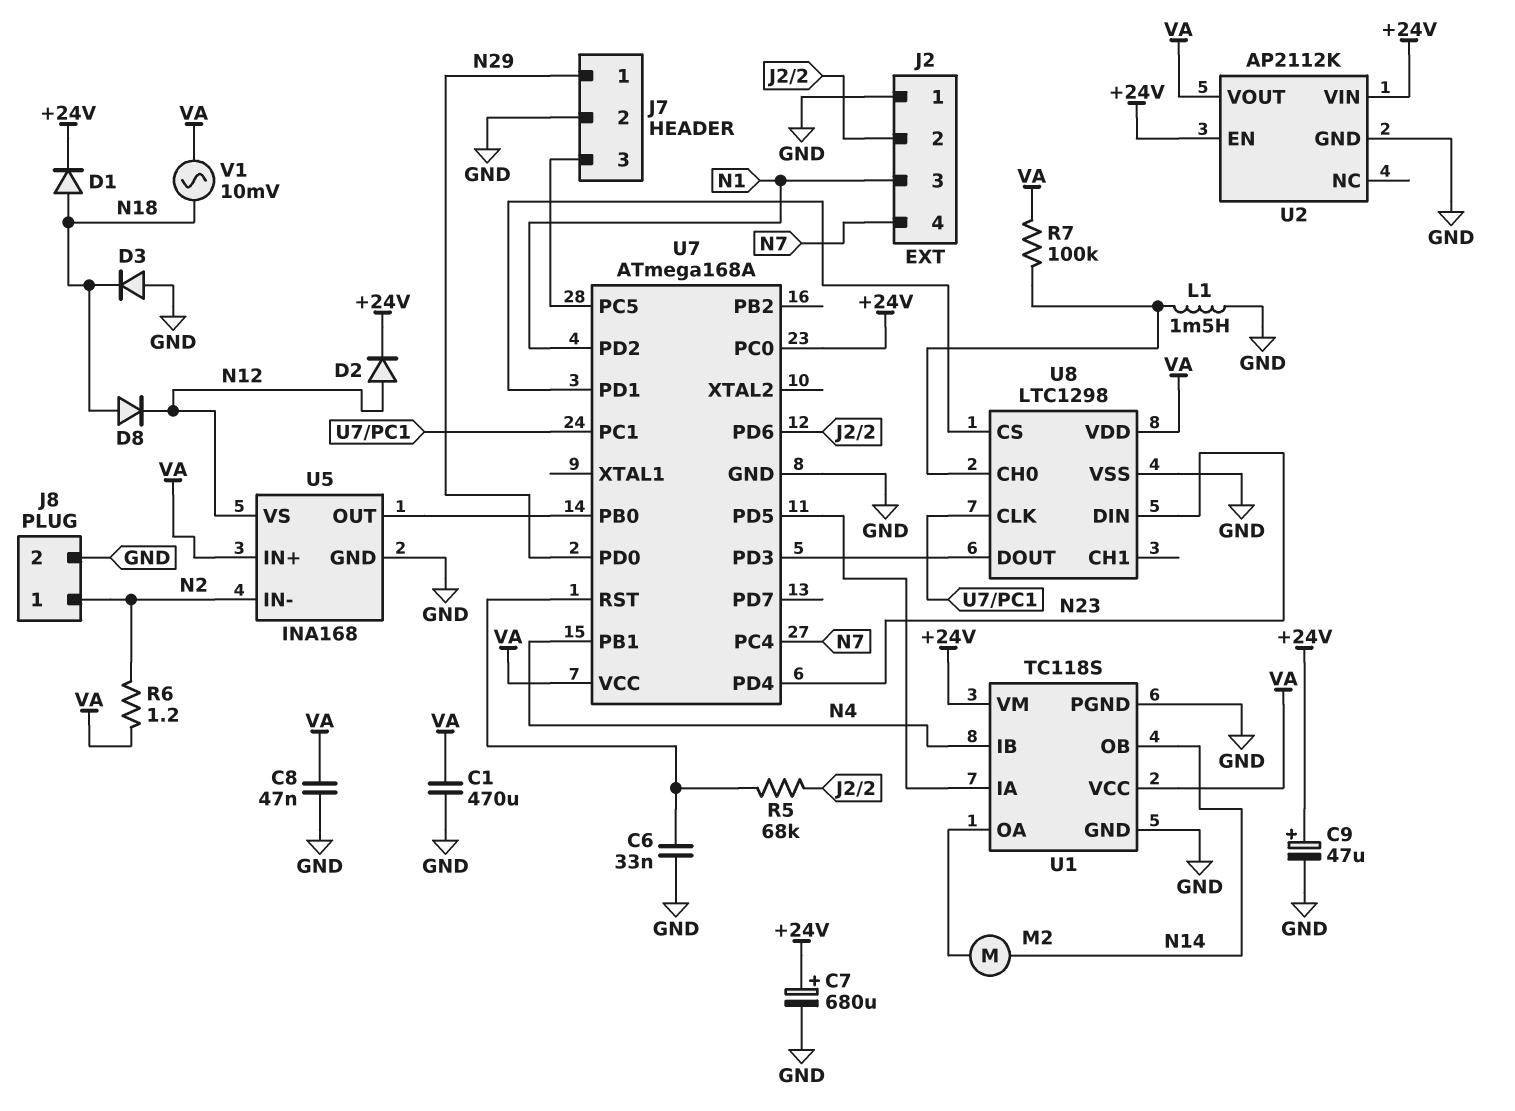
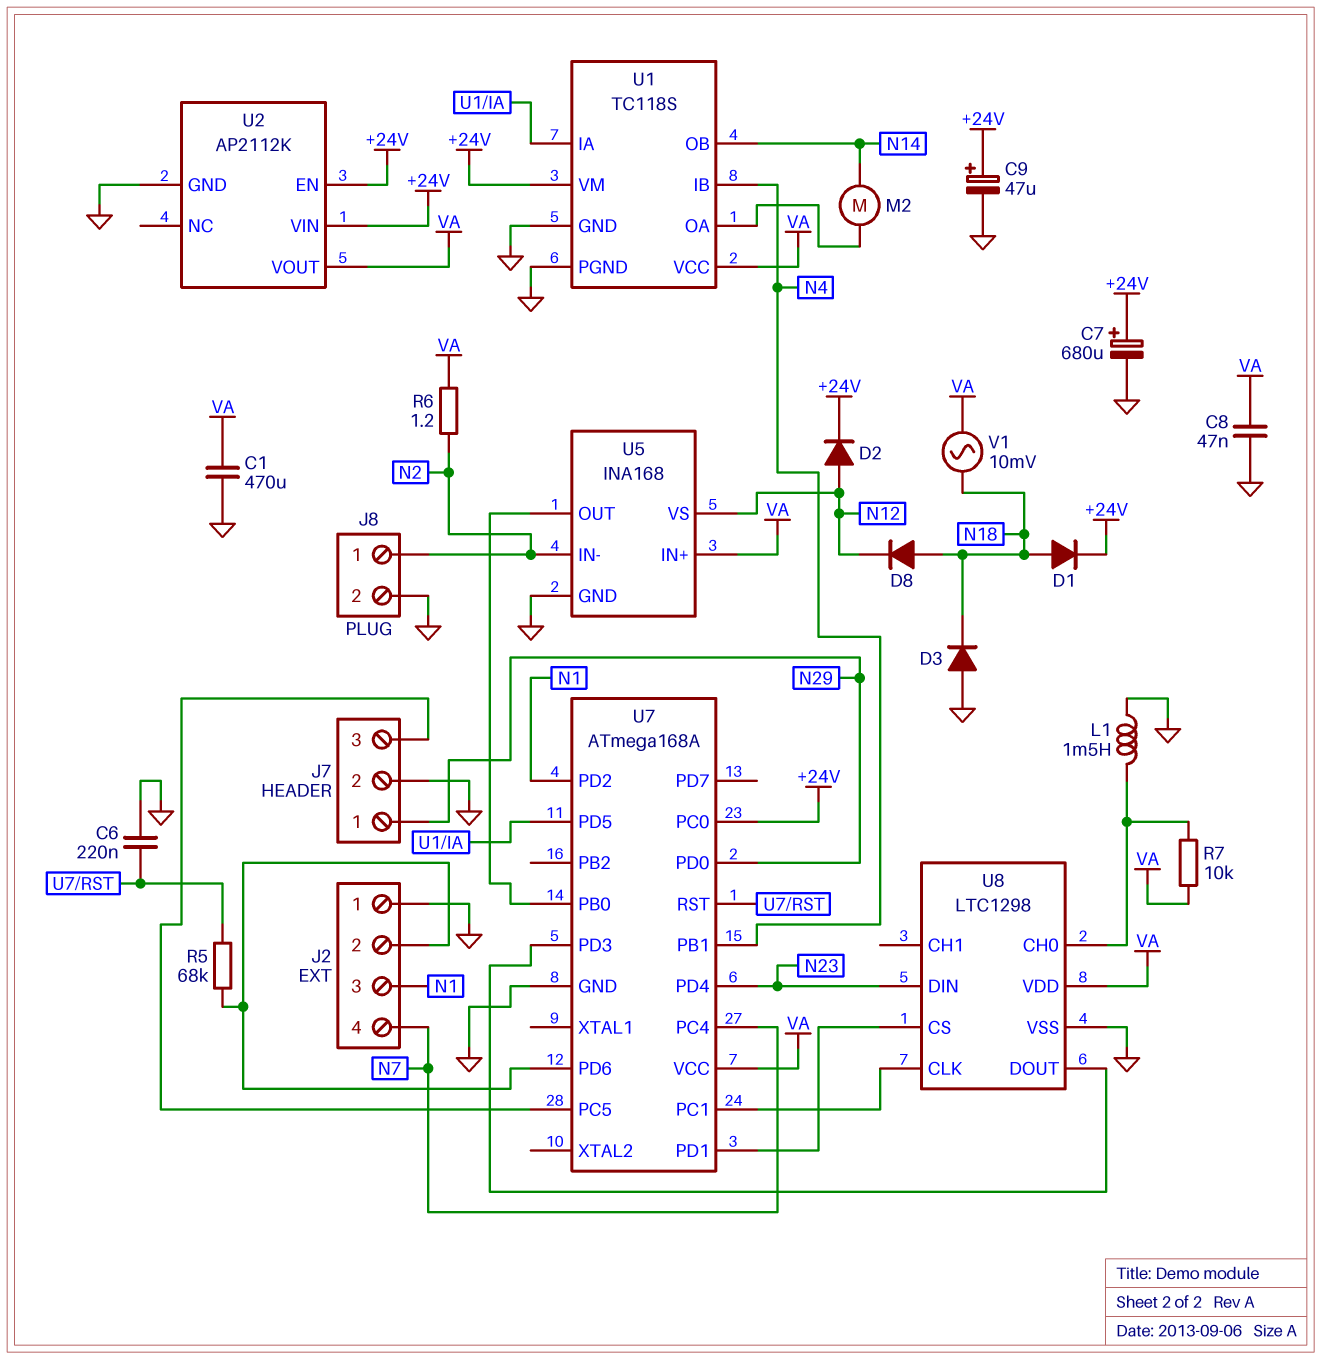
C6: 33nF (GND, U7/RST) -> 220nF (GND, U7/RST)
R7: 100k (U8/CH0, VA) -> 10k (U8/CH0, VA)

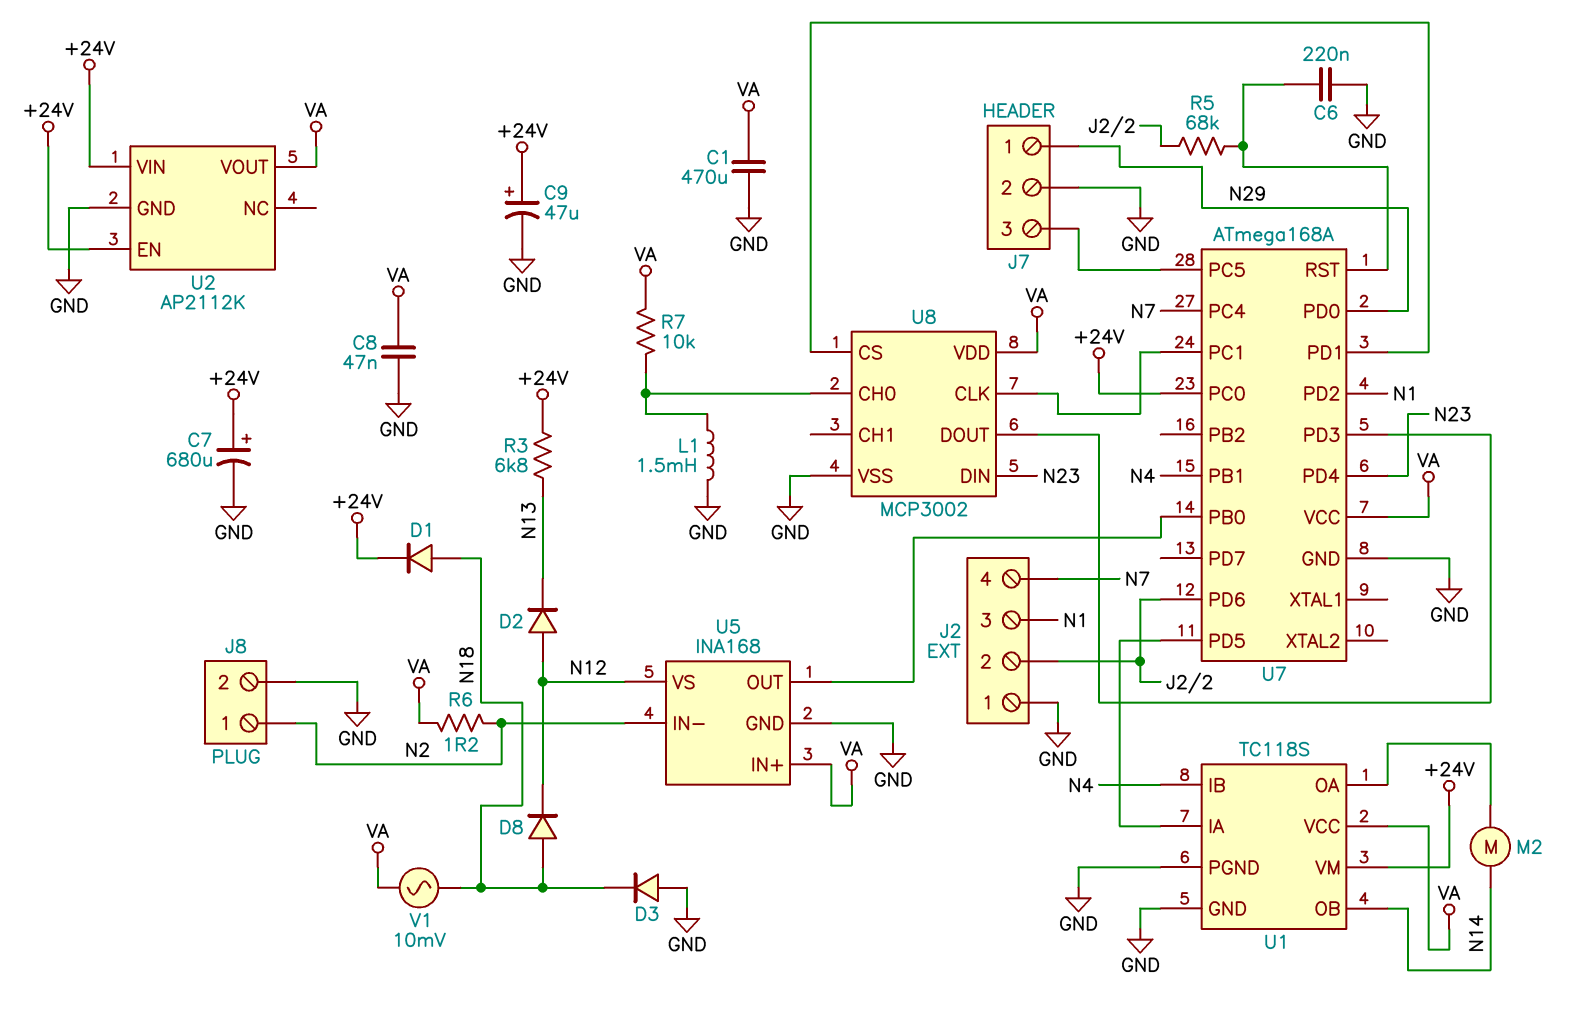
D2: diode (A N12, K +24V) -> diode (A N12, K N13)
R3: none -> 6.8k (+24V, N13)
U8: LTC1298 -> MCP3002

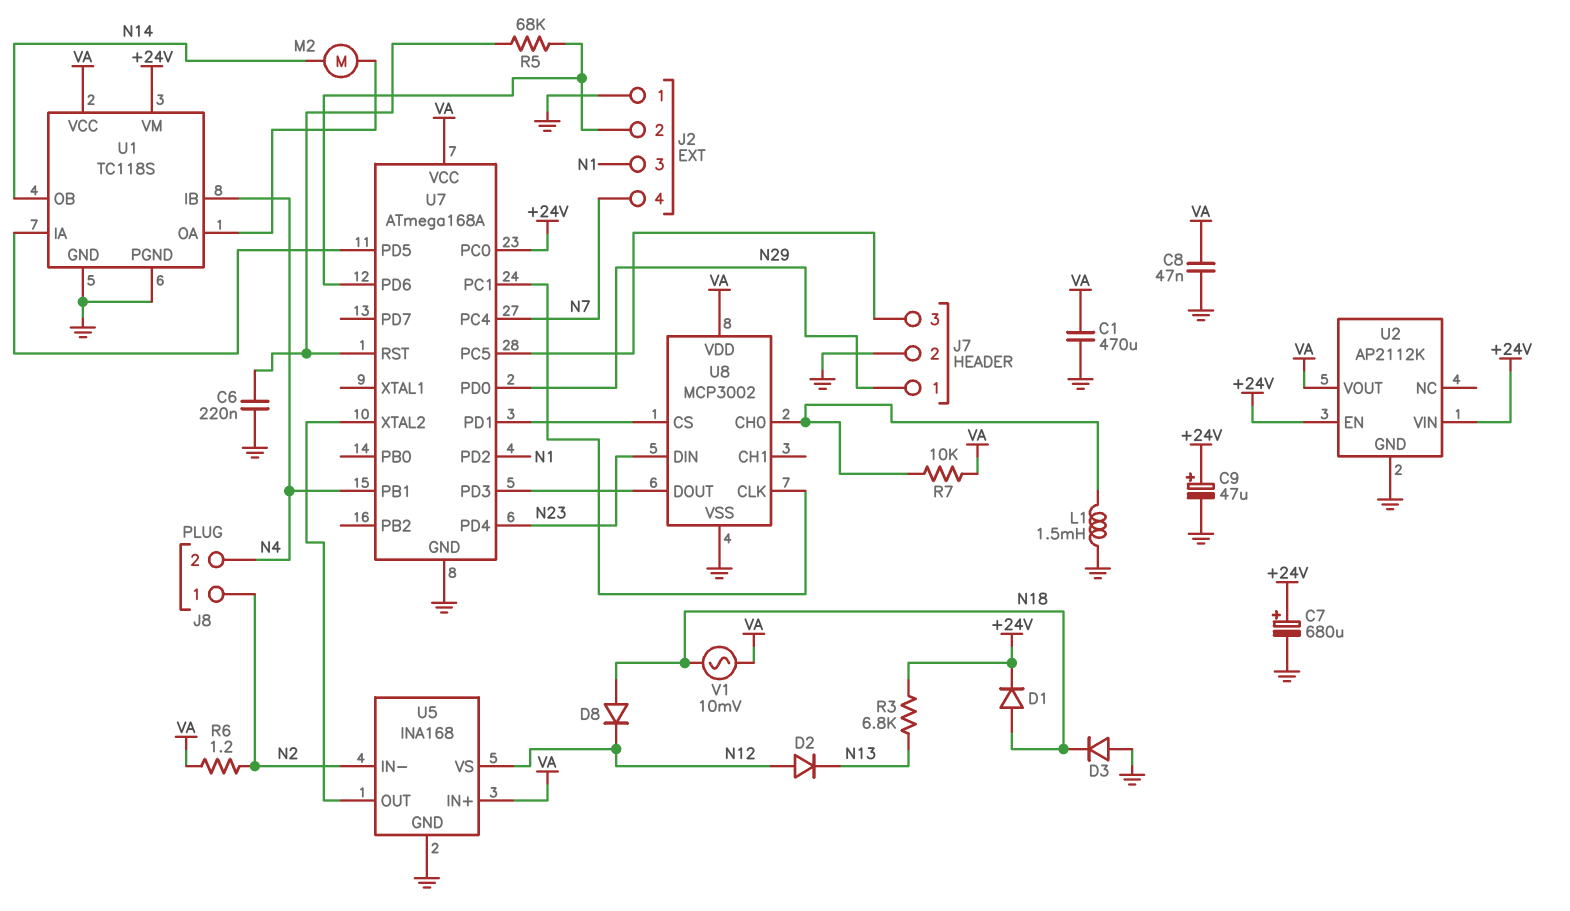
J8 pin 2: GND -> N4
U7 pin PB0: U5/OUT -> none
U7 pin XTAL2: none -> U5/OUT

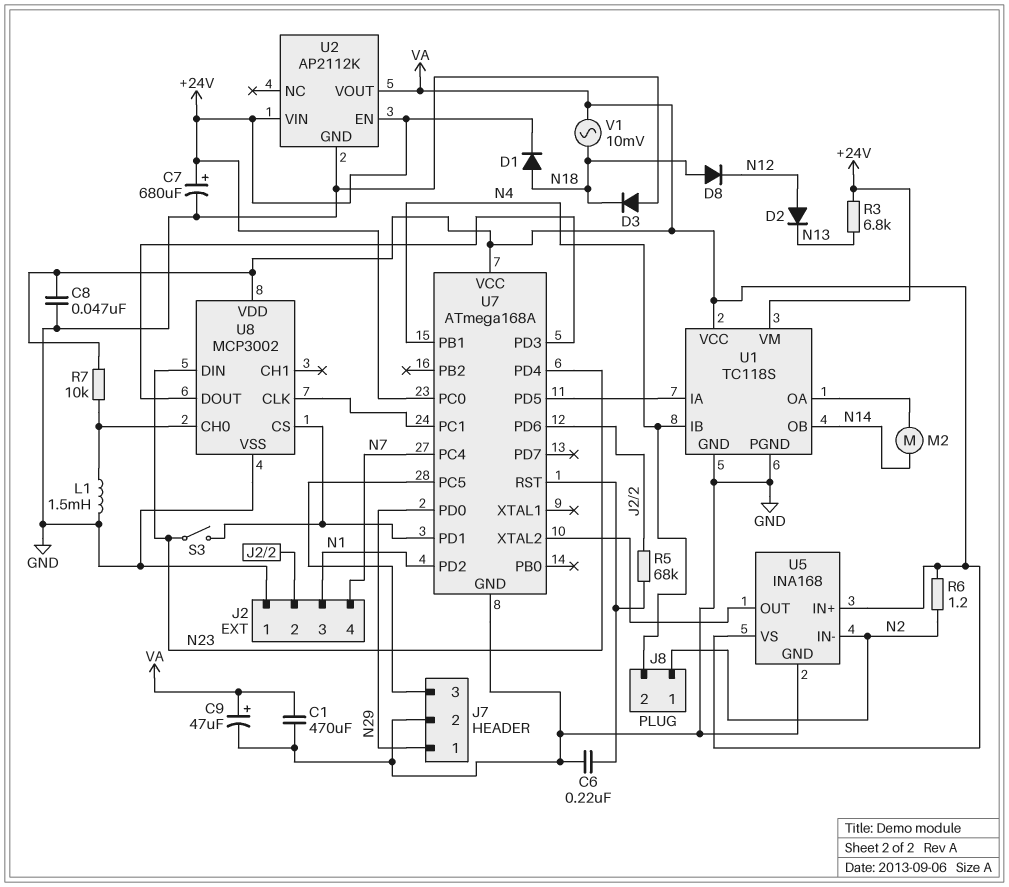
C9: 47uF (plus +24V, minus GND) -> 47uF (plus VA, minus GND)
S3: none -> switch (N23, U7/PD1)
U5 pin VS: N12 -> VA

